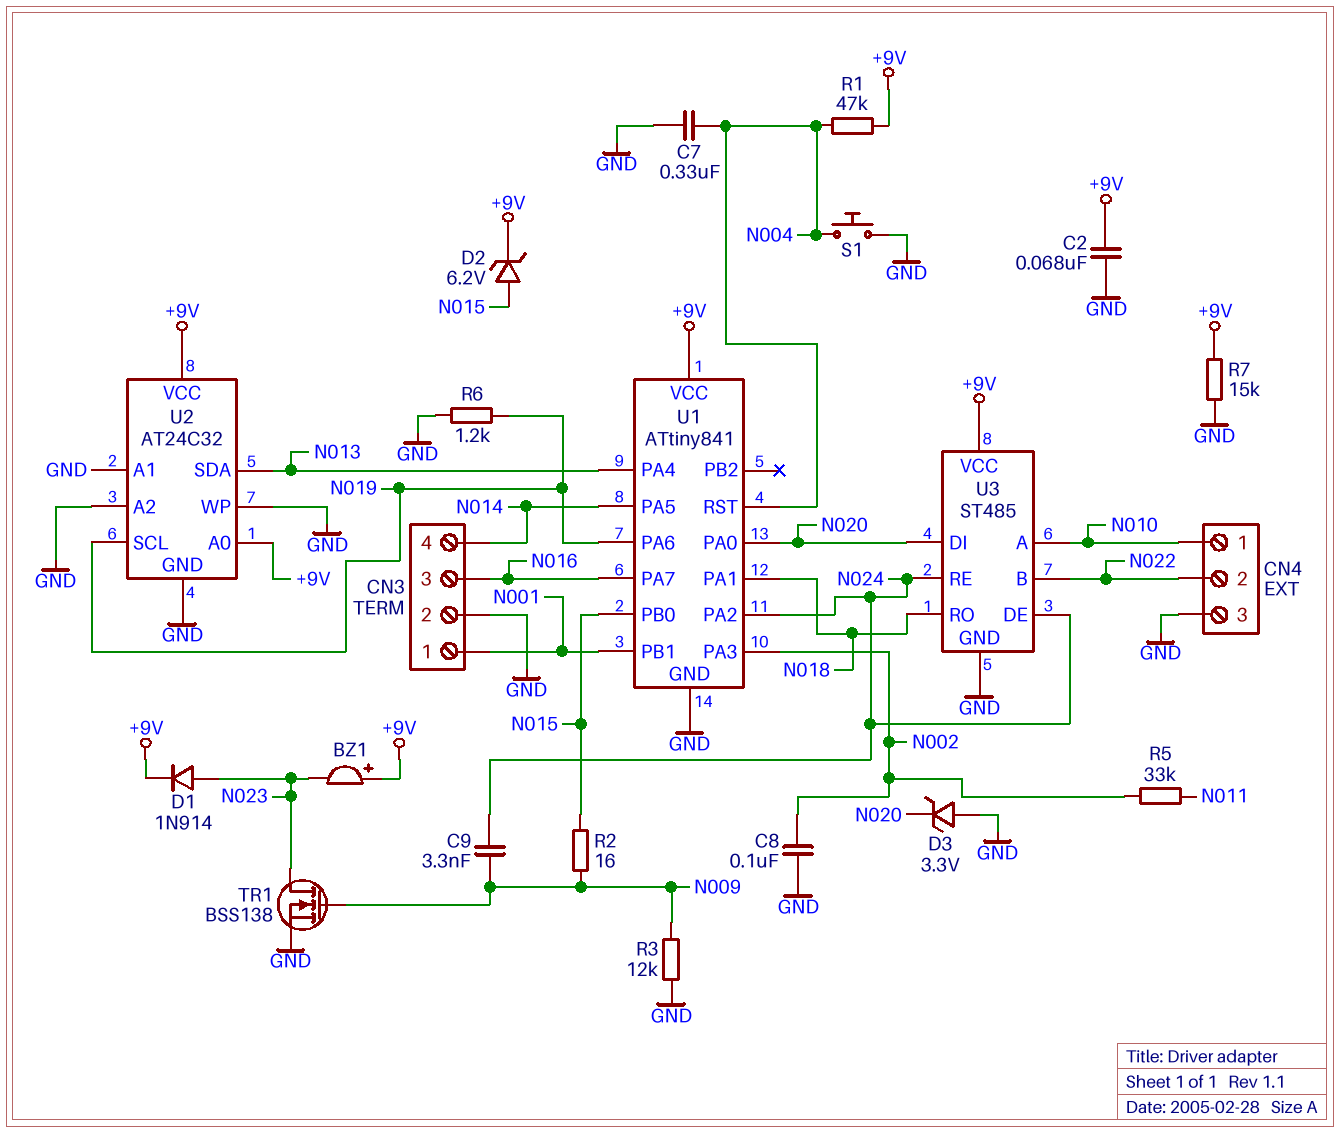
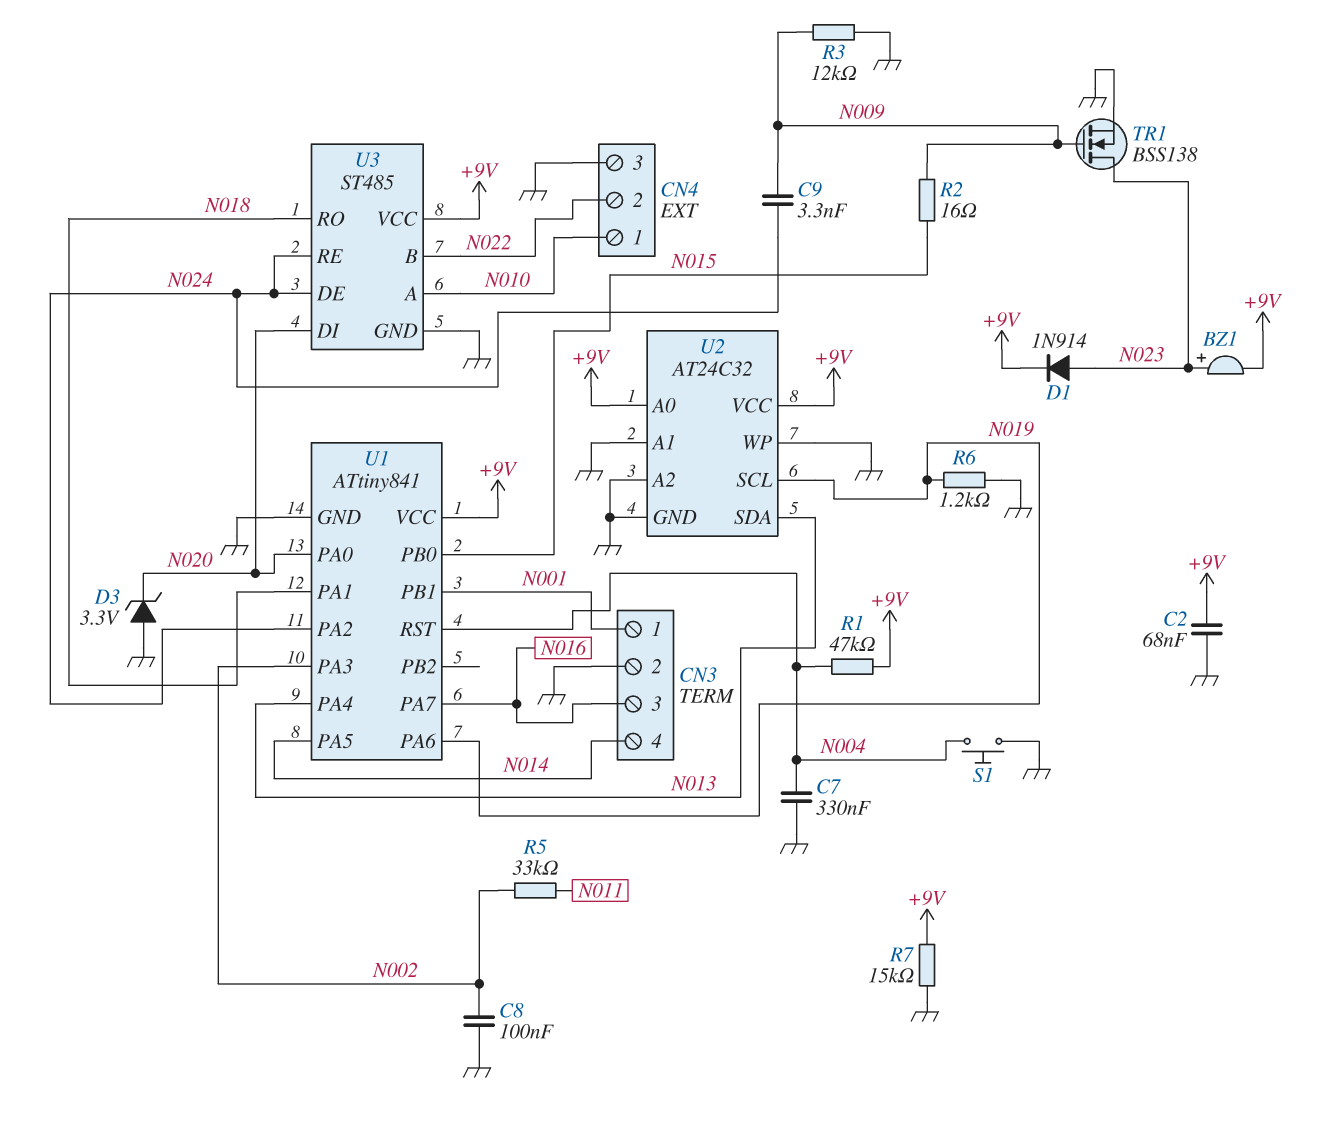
BZ1: buzzer (plus +9V, minus N023) -> buzzer (plus N023, minus +9V)
D2: zener 6.2V (A N015, K +9V) -> none

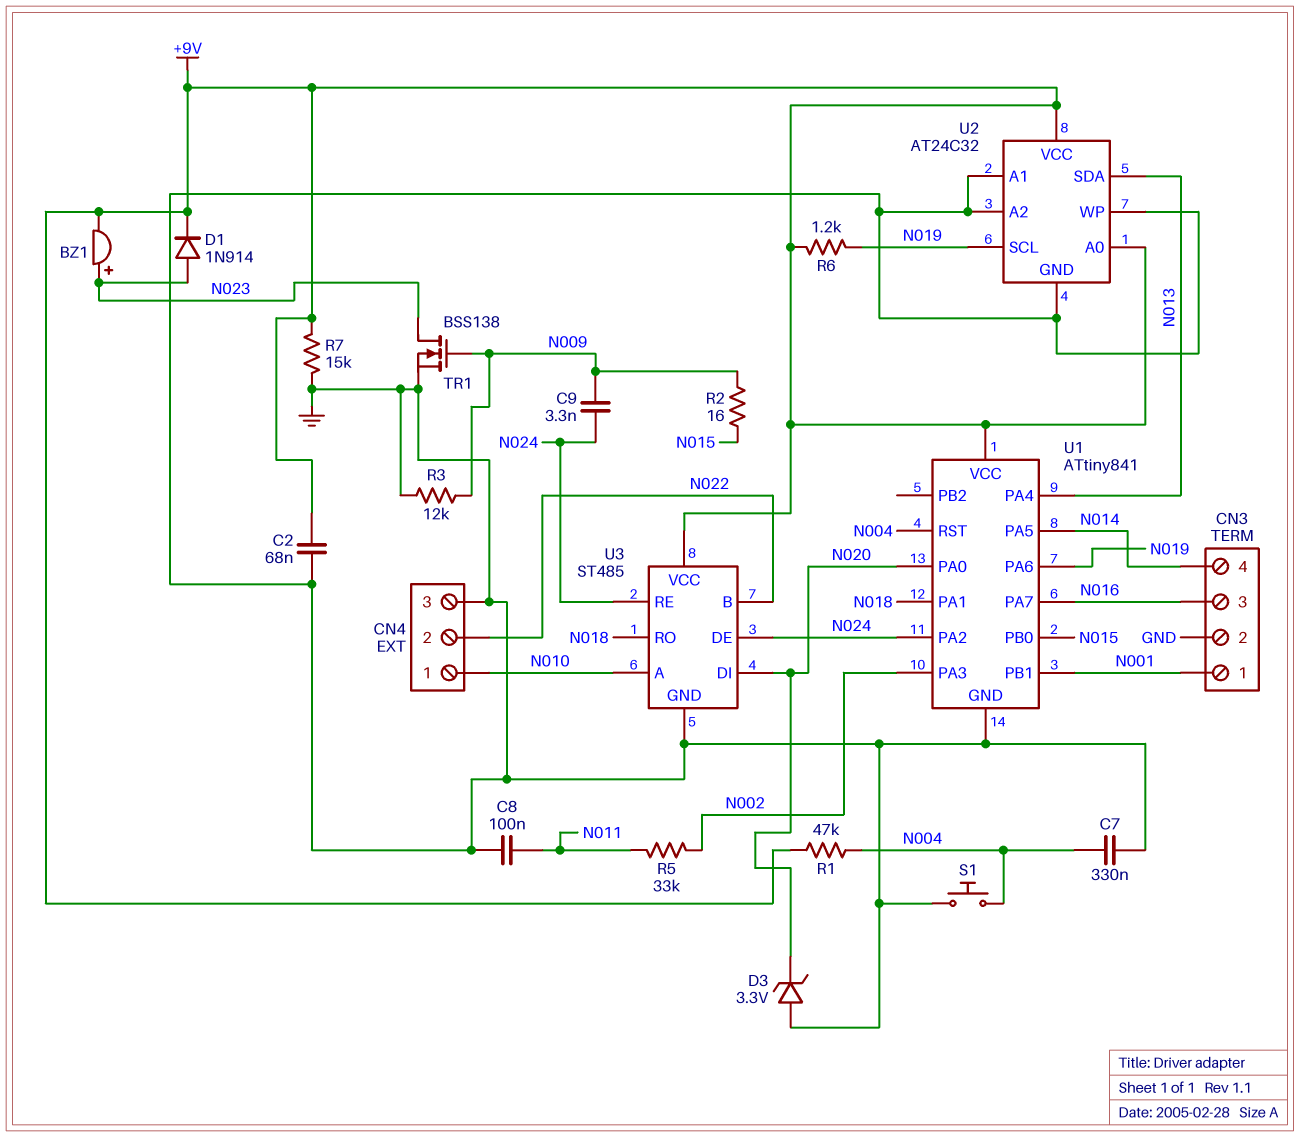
C8: 100nF (GND, N002) -> 100nF (GND, N011)
R6: 1.2k (GND, N019) -> 1.2k (+9V, N019)

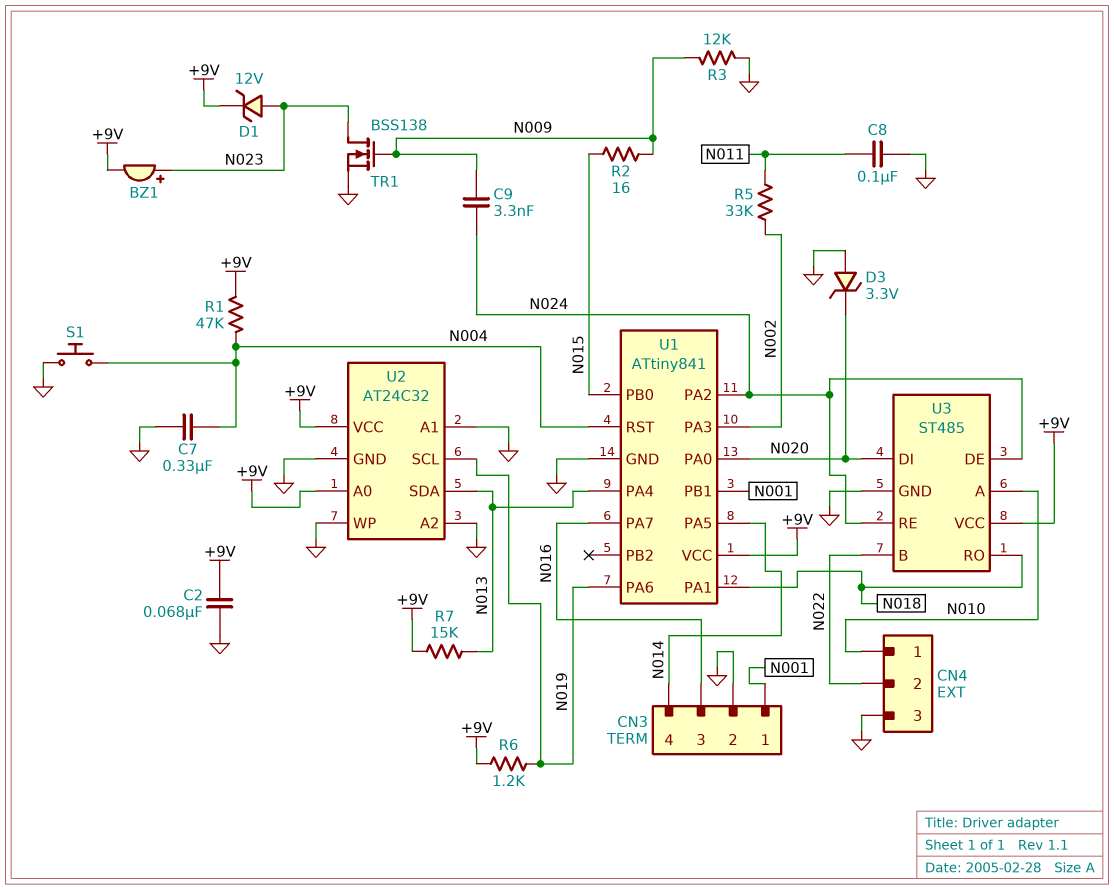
D1: diode 1N914 (A N023, K +9V) -> zener 12V (A N023, K +9V)
R7: 15k (+9V, GND) -> 15k (+9V, N013)

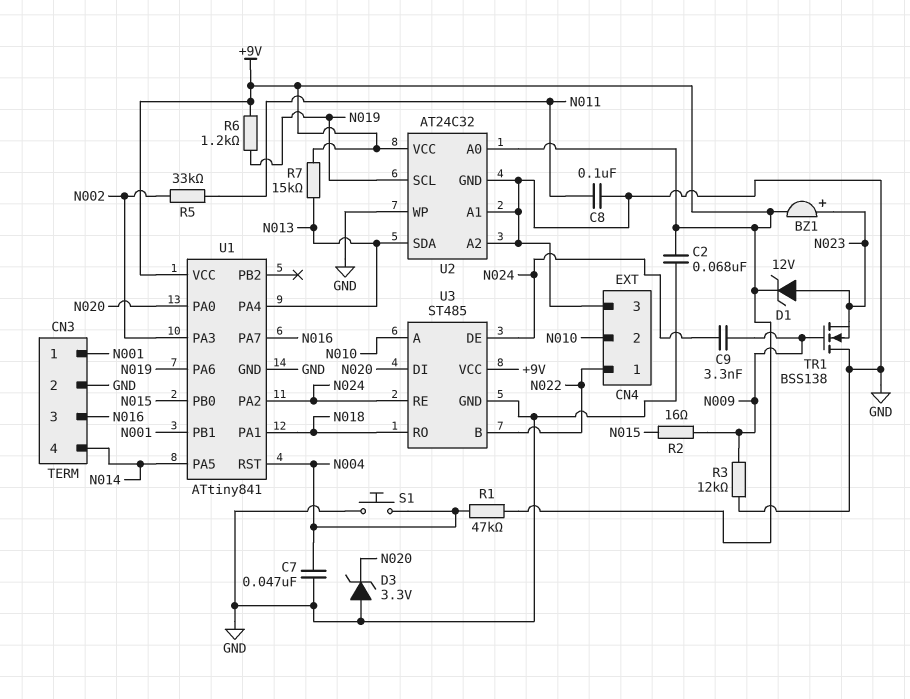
C7: 330nF (GND, N004) -> 47nF (GND, N004)
CN4 pin 1: N010 -> N022
CN4 pin 2: N022 -> N010
TR1: NMOS BSS138 (G N009, D N023, S GND) -> NMOS BSS138 (G N009, D GND, S N023)

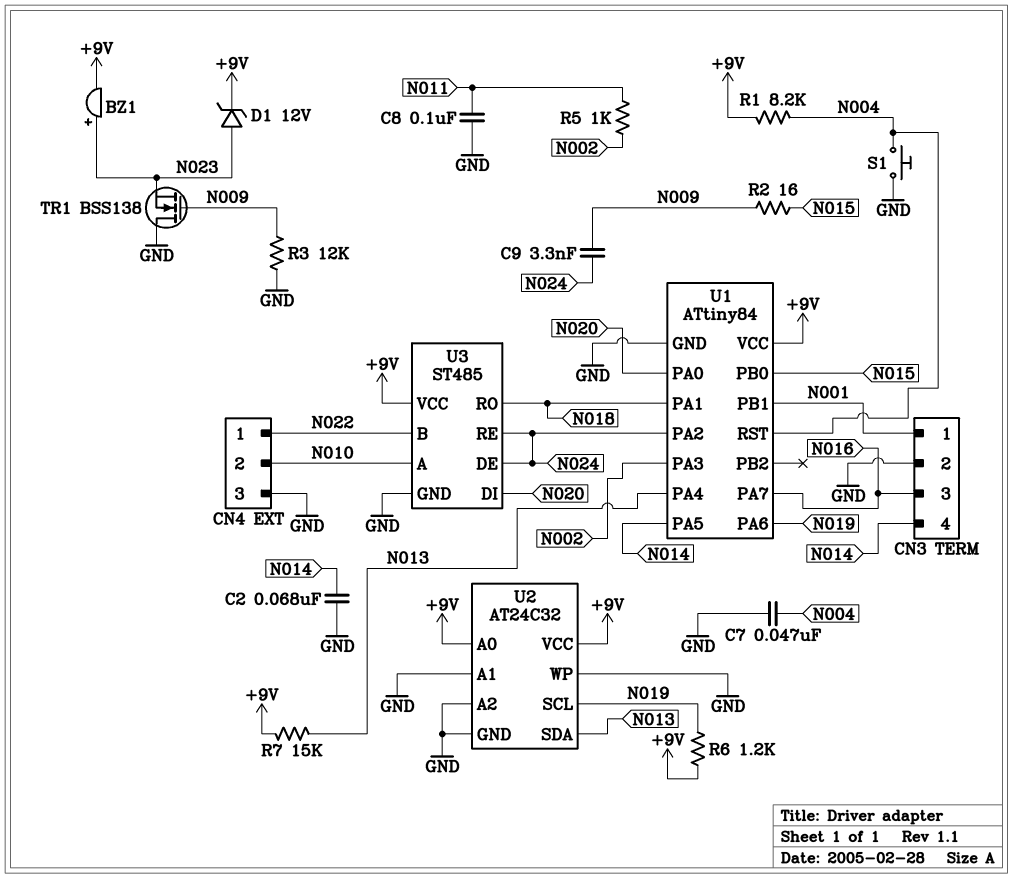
C2: 68nF (+9V, GND) -> 68nF (GND, N014)
D3: zener 3.3V (A GND, K N020) -> none
R1: 47k (+9V, N004) -> 8.2k (+9V, N004)
R5: 33k (N002, N011) -> 1k (N002, N011)
U1: ATtiny841 -> ATtiny84

